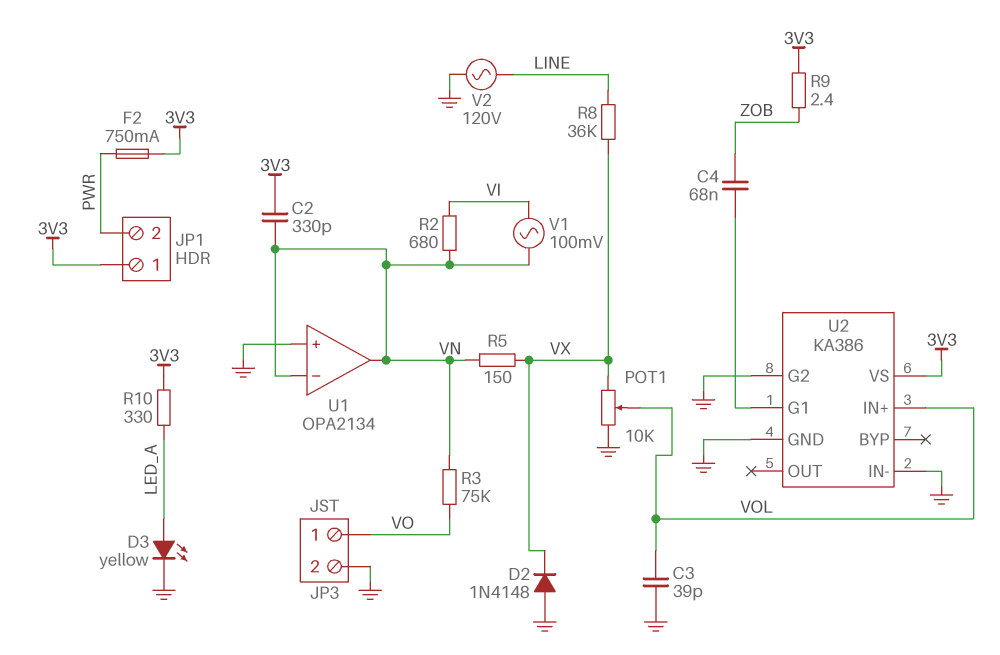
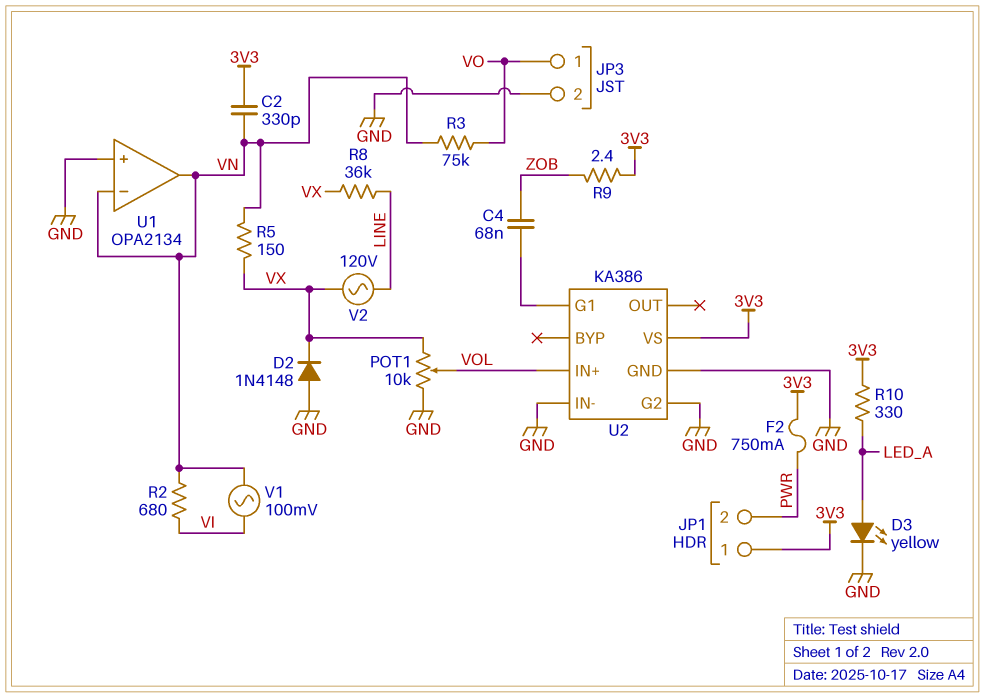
C3: 39pF (GND, VOL) -> none
V2: AC 120V (GND, LINE) -> AC 120V (LINE, VX)

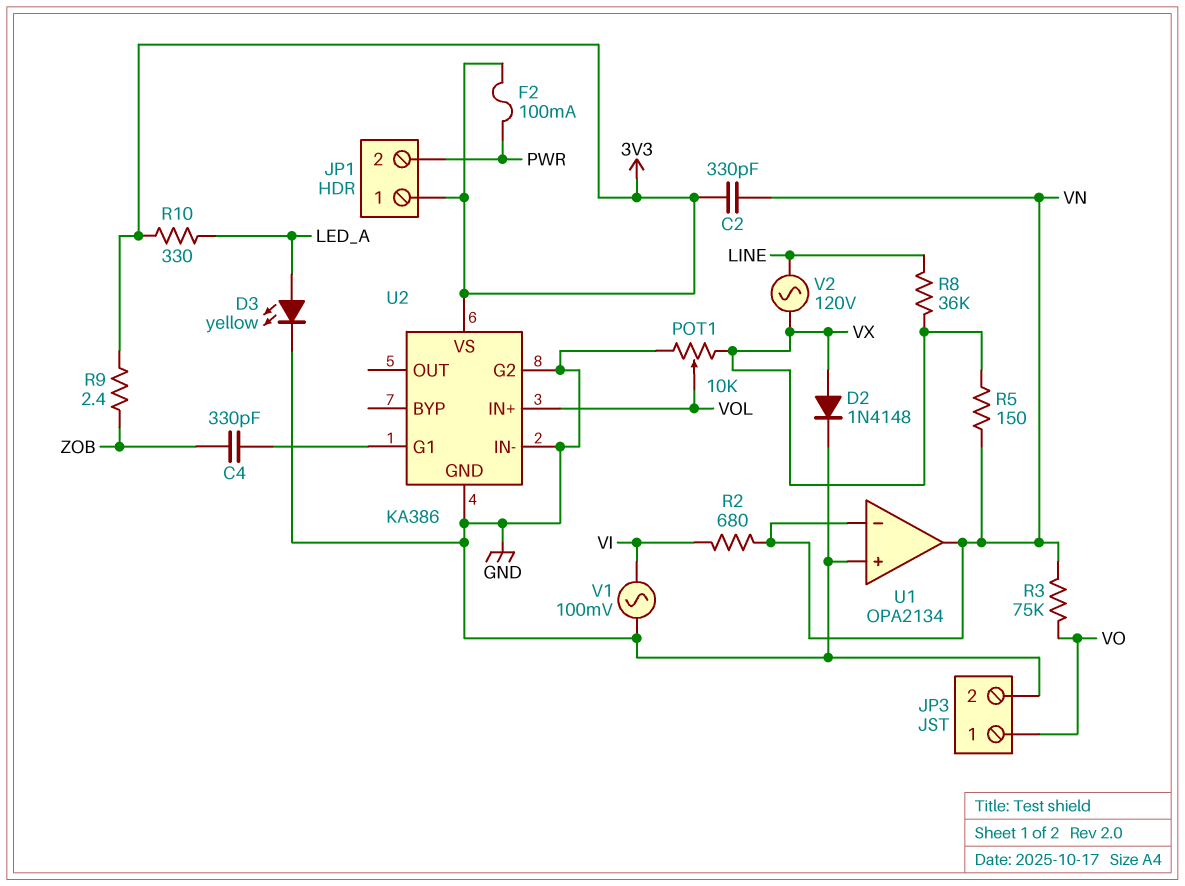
C4: 68nF (U2/G1, ZOB) -> 330pF (U2/G1, ZOB)
D2: diode 1N4148 (A GND, K VX) -> diode 1N4148 (A VX, K GND)
F2: 750mA (3V3, PWR) -> 100mA (3V3, PWR)
V1: AC 100mV (VI, VN) -> AC 100mV (GND, VI)

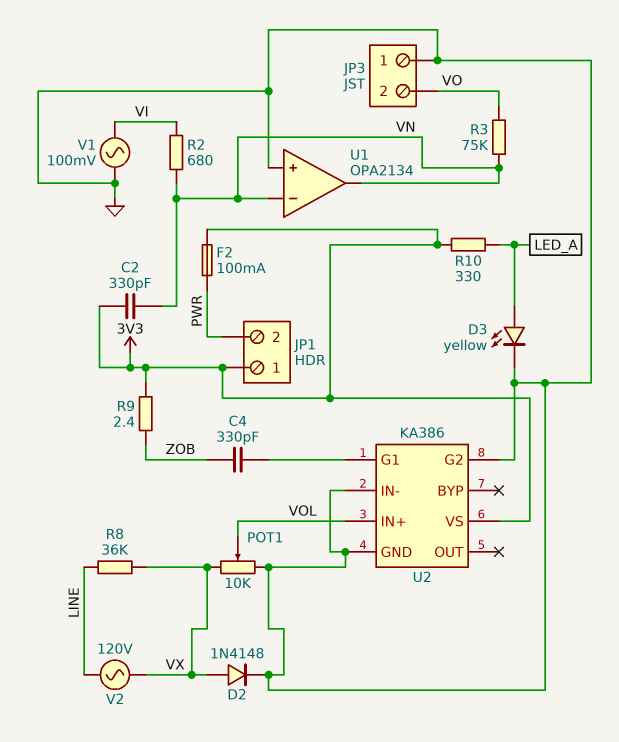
JP3 pin 1: VO -> GND
JP3 pin 2: GND -> VO
R5: 150 (VN, VX) -> none

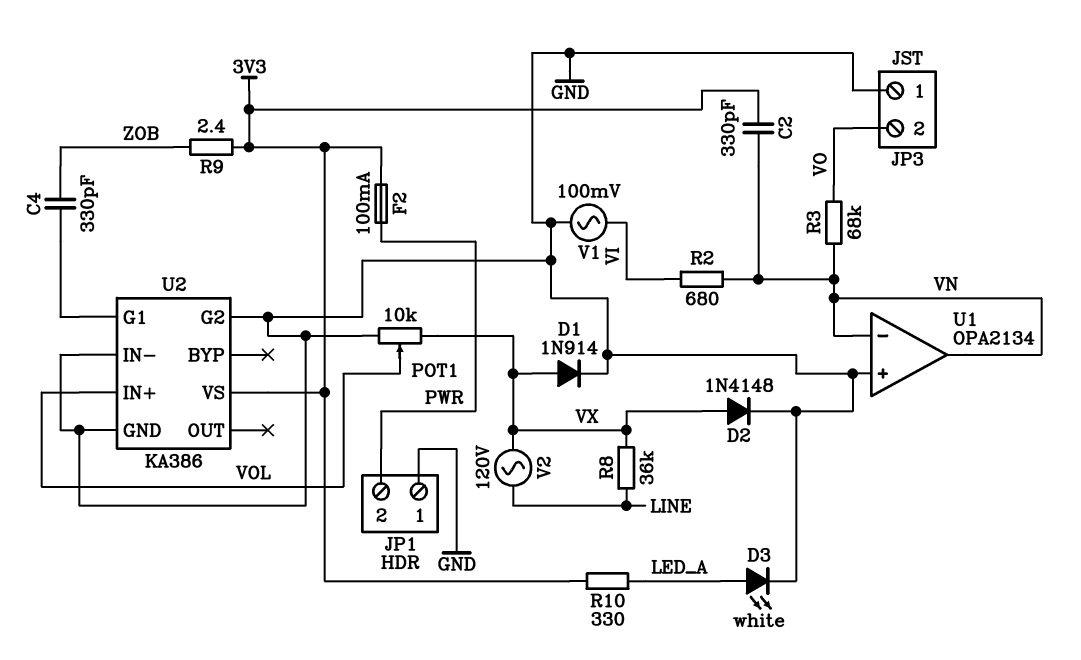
D1: none -> diode 1N914 (A VX, K GND)
D3: LED yellow (A LED_A, K GND) -> LED white (A LED_A, K GND)
JP1 pin 1: 3V3 -> GND
R3: 75k (VN, VO) -> 68k (VN, VO)

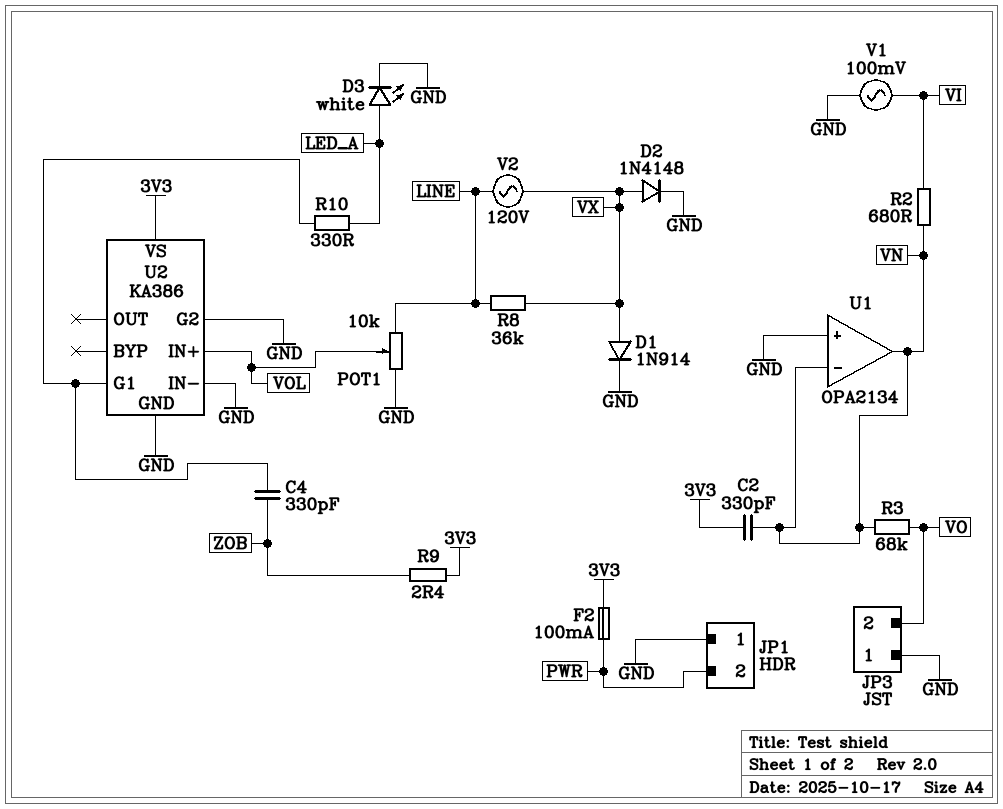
POT1: 10k (GND, VX, wiper VOL) -> 10k (GND, LINE, wiper VOL)
R10: 330 (3V3, LED_A) -> 330 (LED_A, U2/G1)

